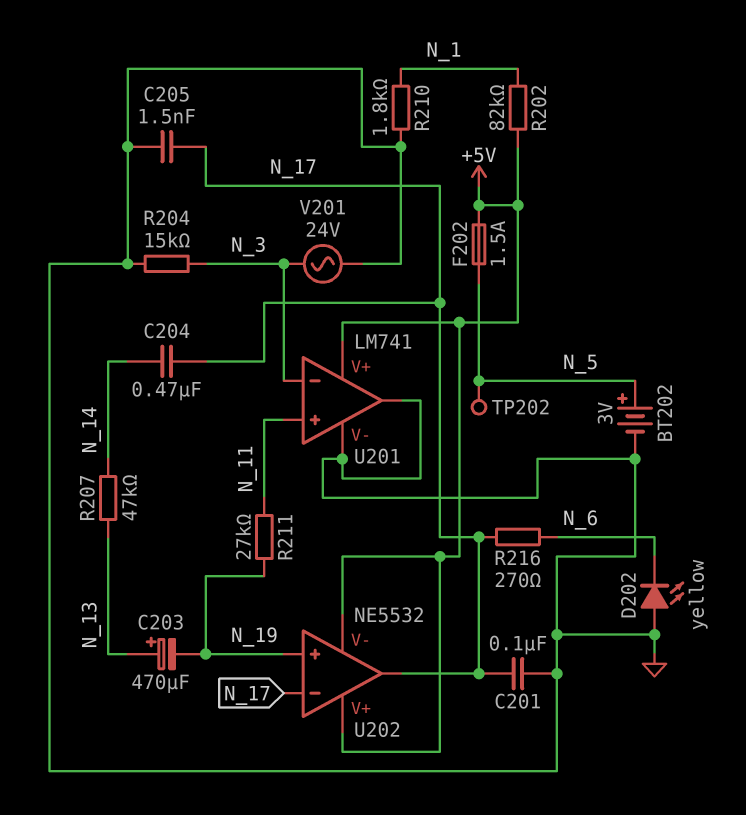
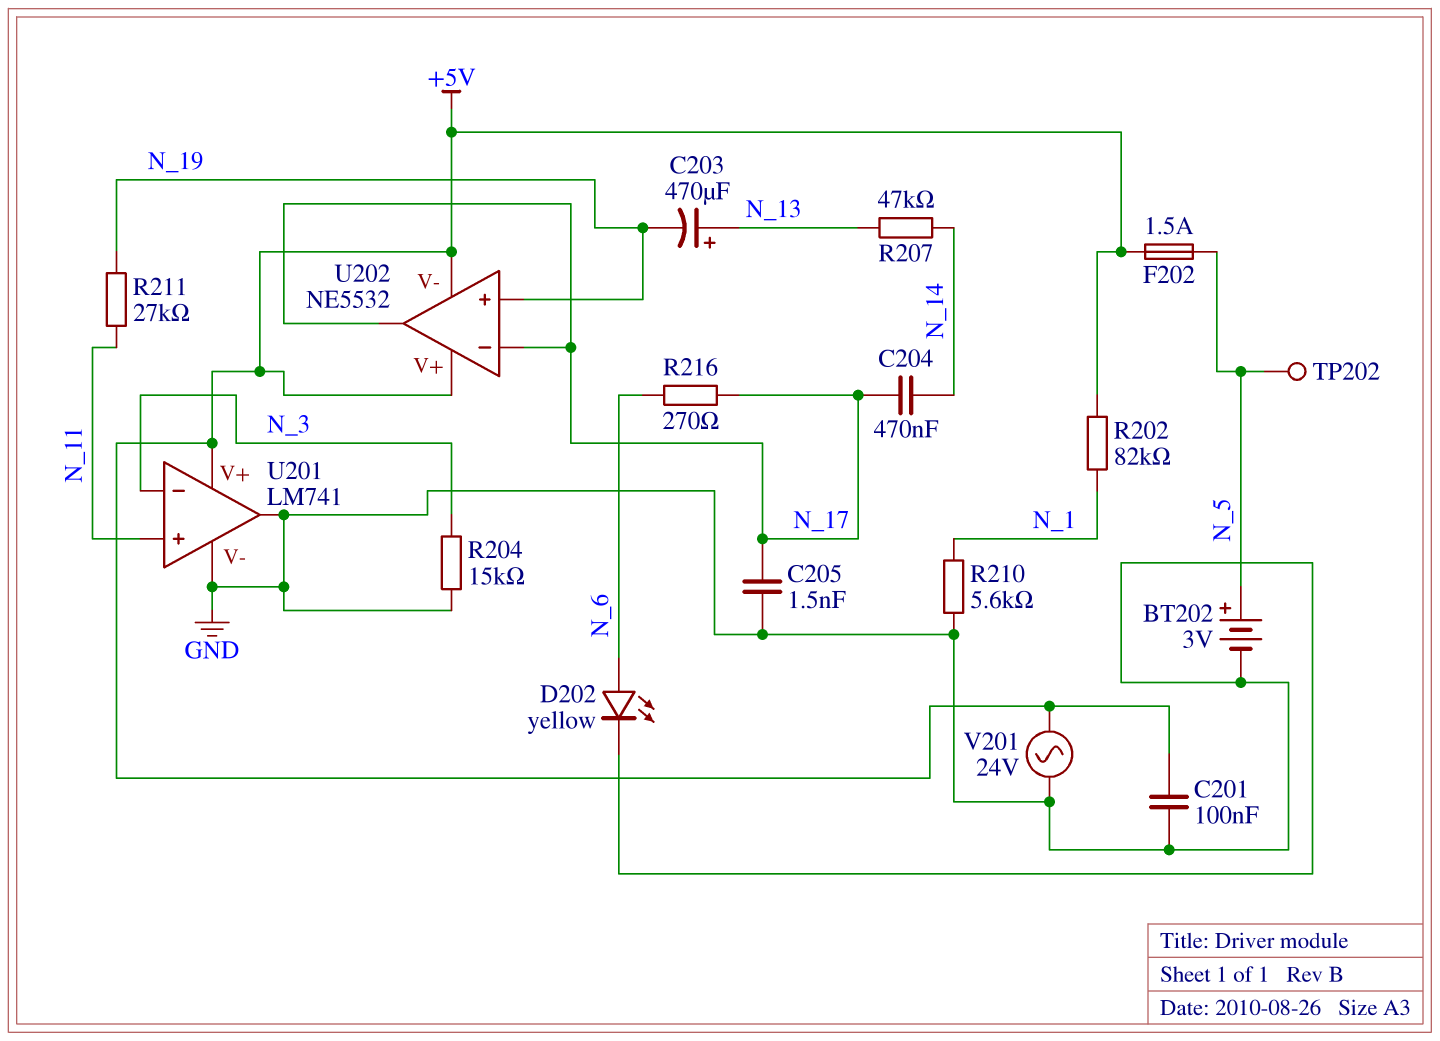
C201: 100nF (GND, N_17) -> 100nF (+5V, GND)
D202: LED yellow (A GND, K N_6) -> LED yellow (A N_6, K GND)
R210: 1.8k (GND, N_1) -> 5.6k (GND, N_1)
V201: AC 24V (GND, N_3) -> AC 24V (+5V, GND)

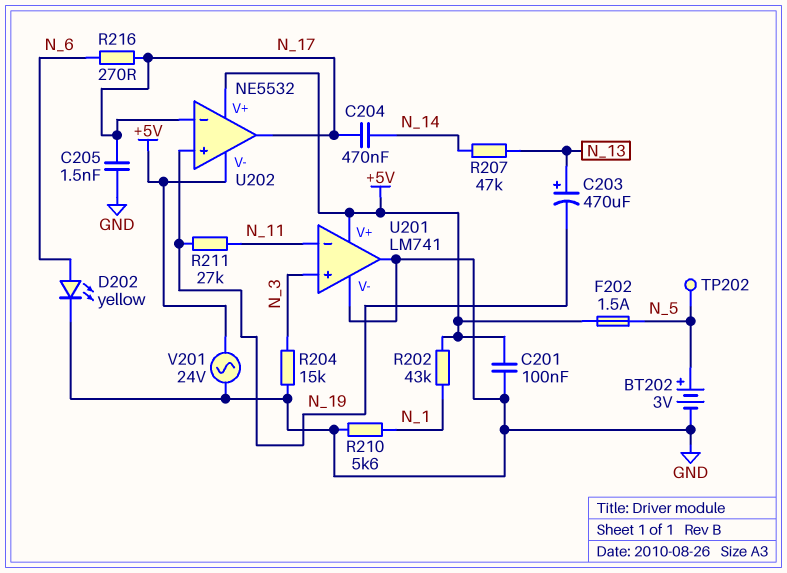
R202: 82k (+5V, N_1) -> 43k (+5V, N_1)
U201 pin in+: N_11 -> N_3
U201 pin in-: N_3 -> N_11

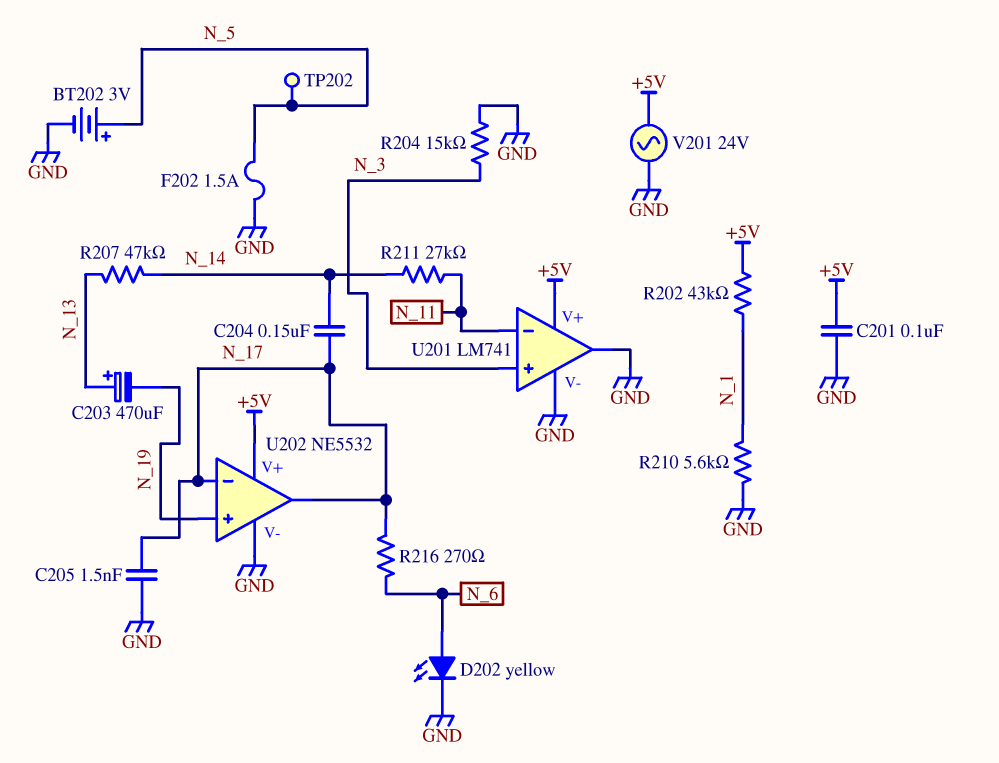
C204: 470nF (N_14, N_17) -> 150nF (N_14, N_17)
F202: 1.5A (+5V, N_5) -> 1.5A (GND, N_5)
R211: 27k (N_11, N_19) -> 27k (N_11, N_14)
U202 pin V-: +5V -> GND

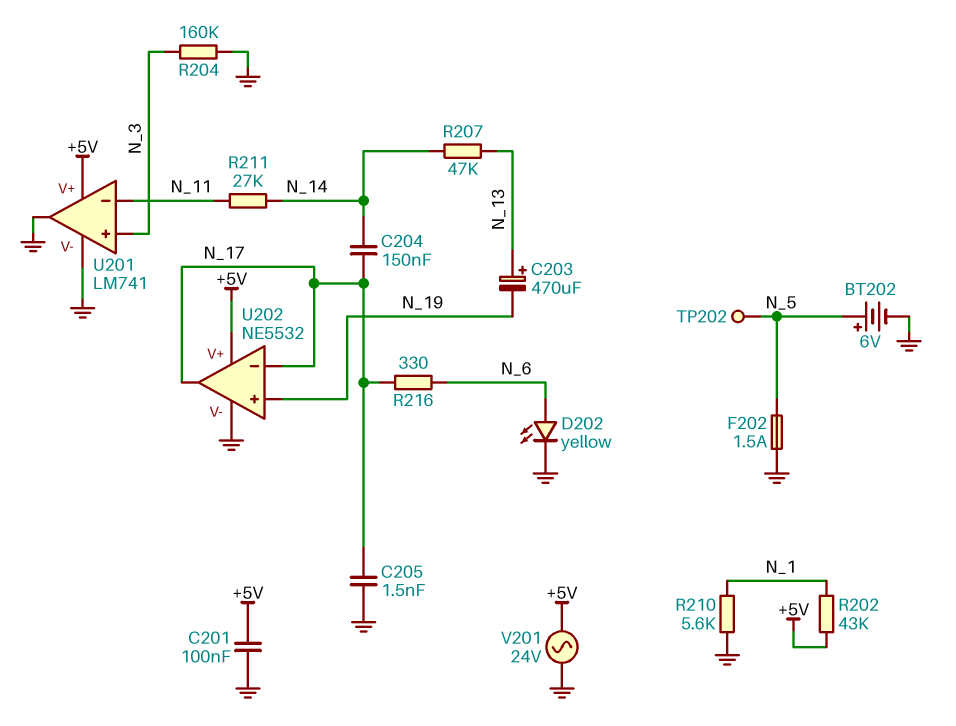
BT202: 3V (plus N_5, minus GND) -> 6V (plus N_5, minus GND)
R204: 15k (GND, N_3) -> 160k (GND, N_3)
R216: 270 (N_6, N_17) -> 330 (N_6, N_17)

